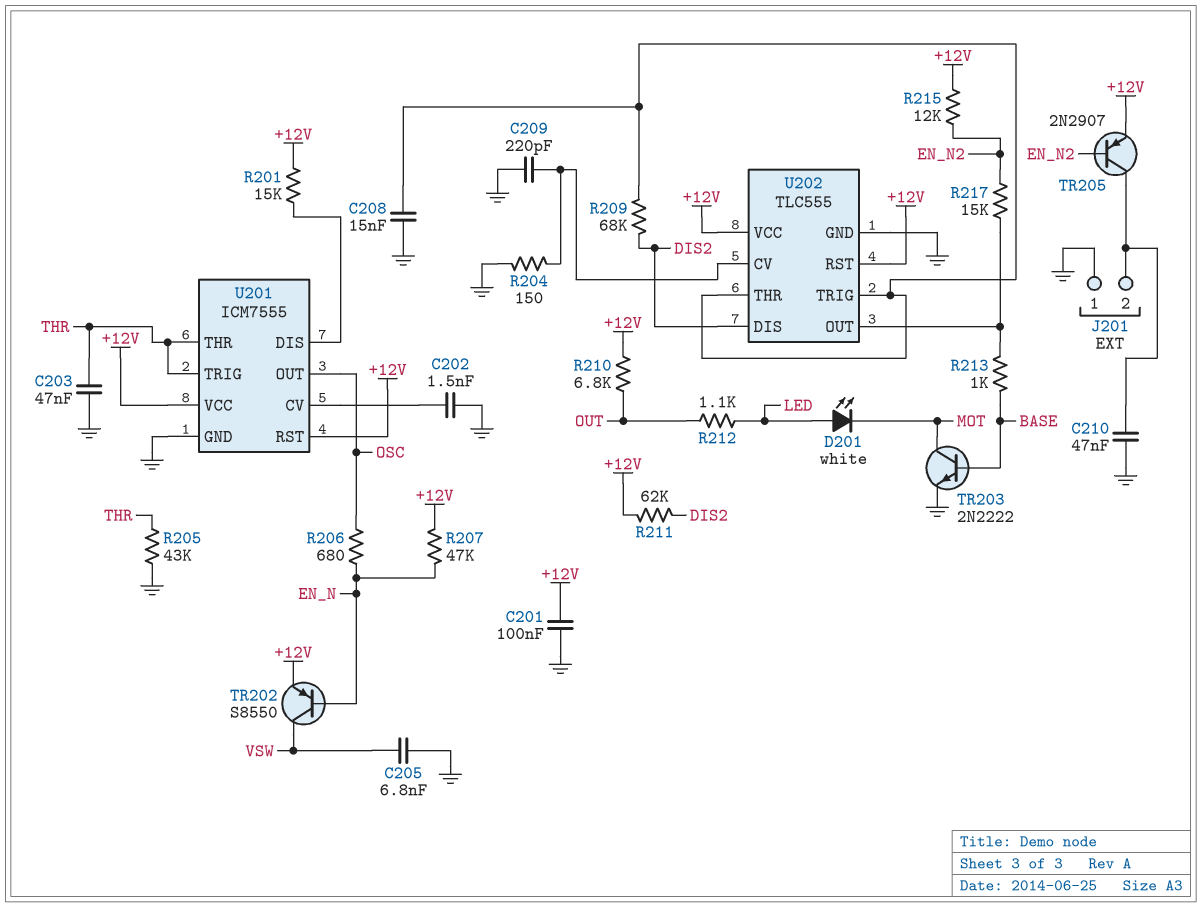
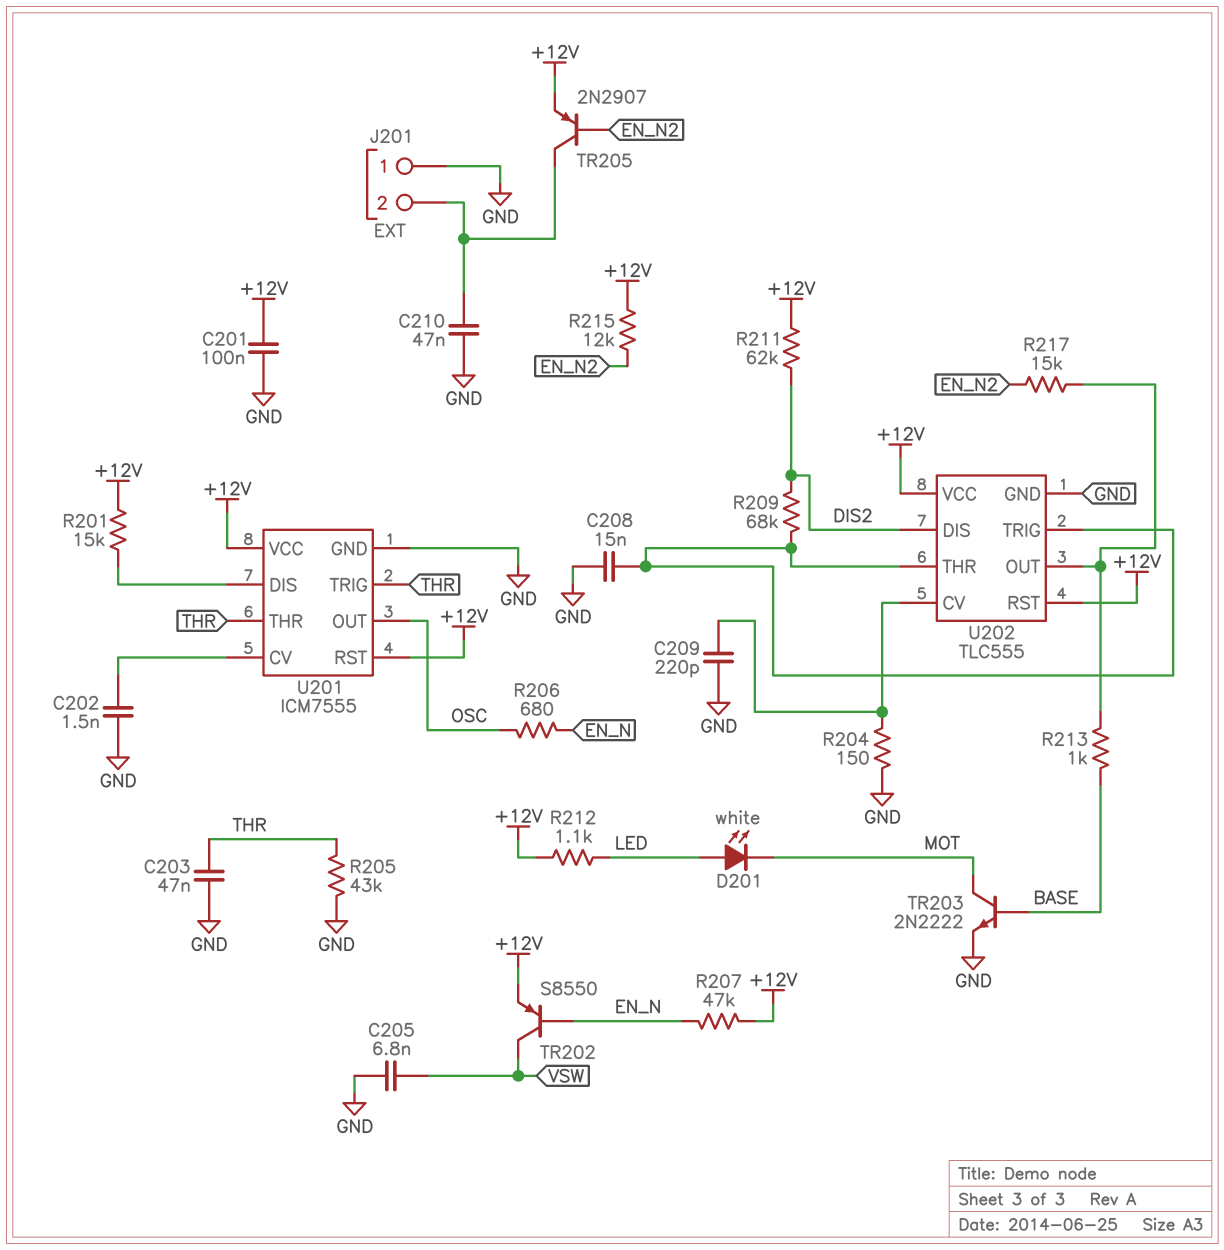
R210: 6.8k (+12V, OUT) -> none
R212: 1.1k (LED, OUT) -> 1.1k (+12V, LED)

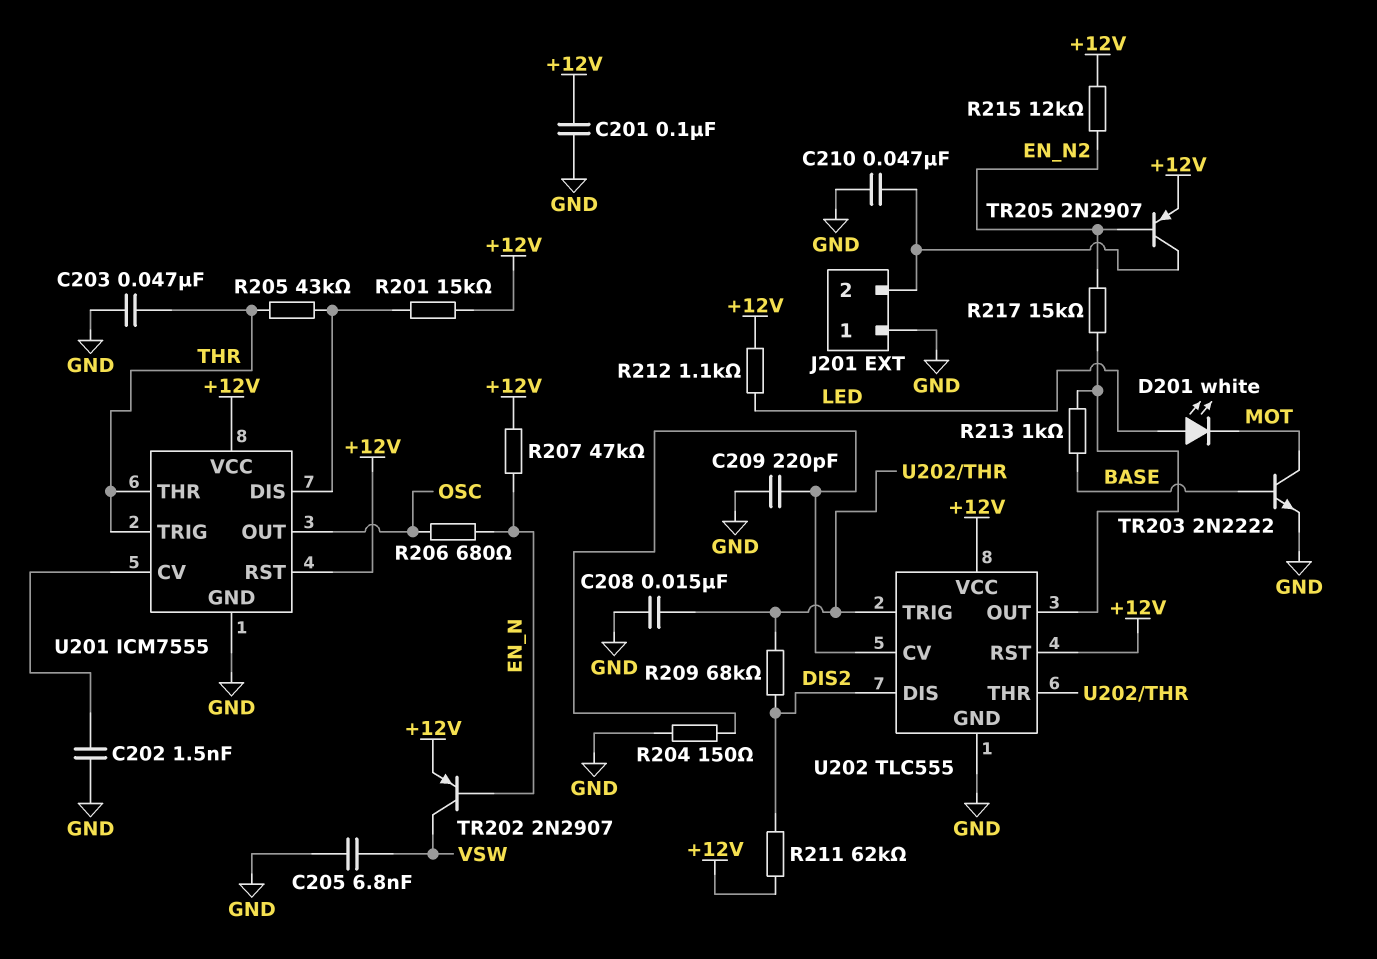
R205: 43k (GND, THR) -> 43k (THR, U201/DIS)
TR202: PNP S8550 (B EN_N, C VSW, E +12V) -> PNP 2N2907 (B EN_N, C VSW, E +12V)

